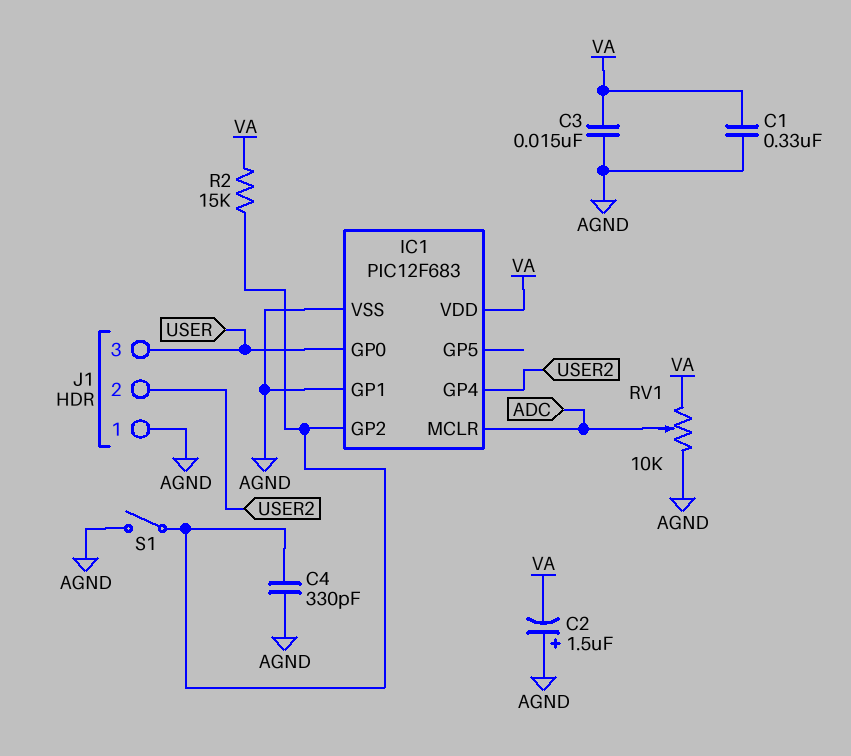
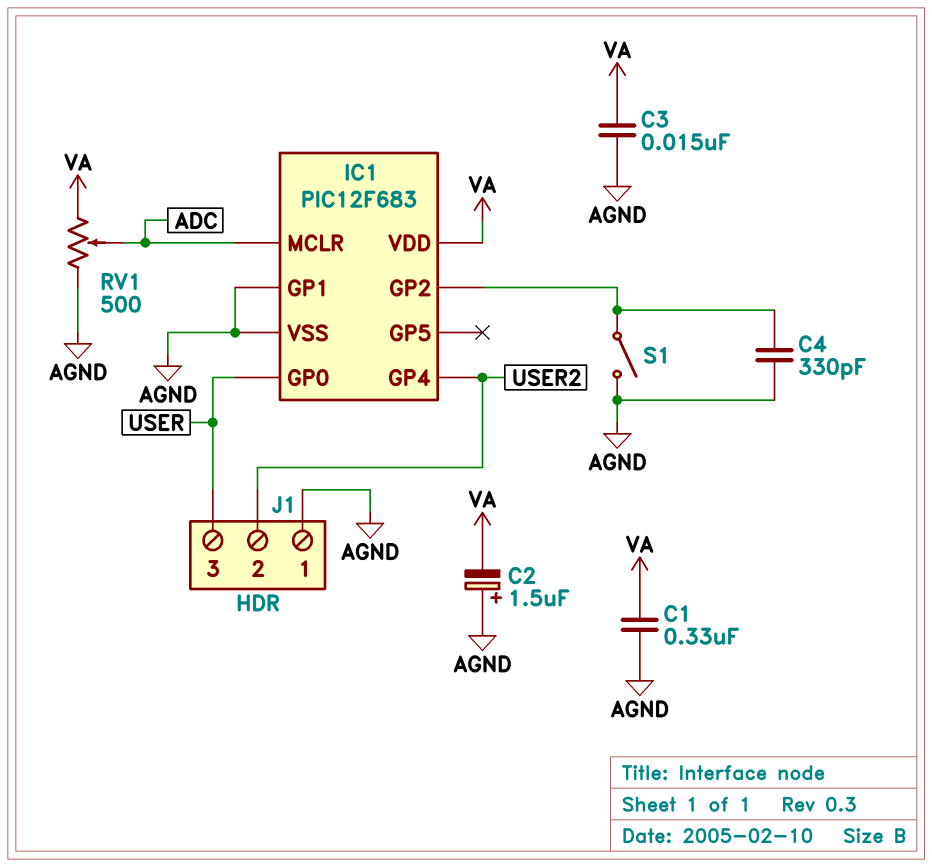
R2: 15k (IC1/GP2, VA) -> none
RV1: 10k (AGND, VA, wiper ADC) -> 500 (AGND, VA, wiper ADC)

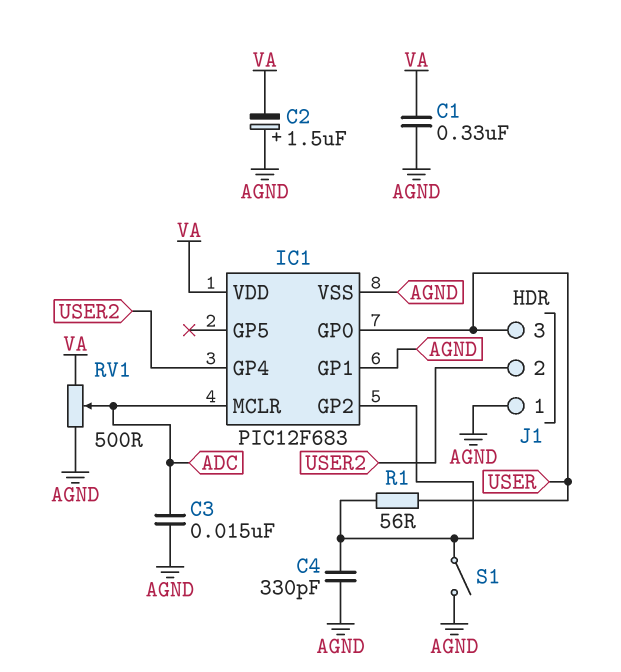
C3: 15nF (AGND, VA) -> 15nF (ADC, AGND)
R1: none -> 56 (IC1/GP2, USER)

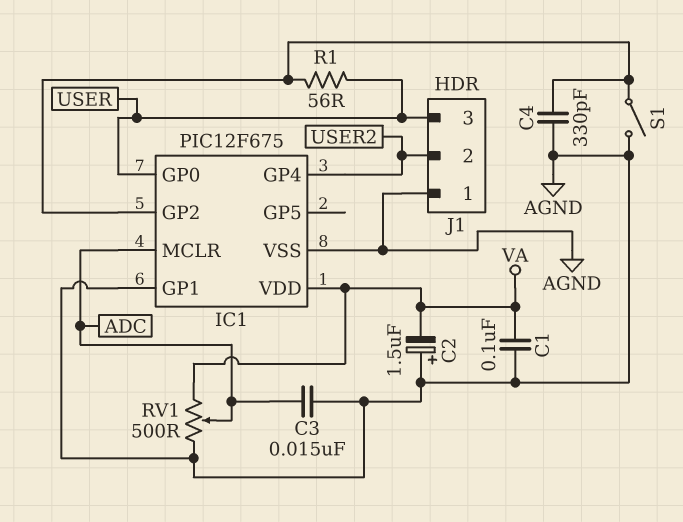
C1: 330nF (AGND, VA) -> 100nF (AGND, VA)
IC1: PIC12F683 -> PIC12F675

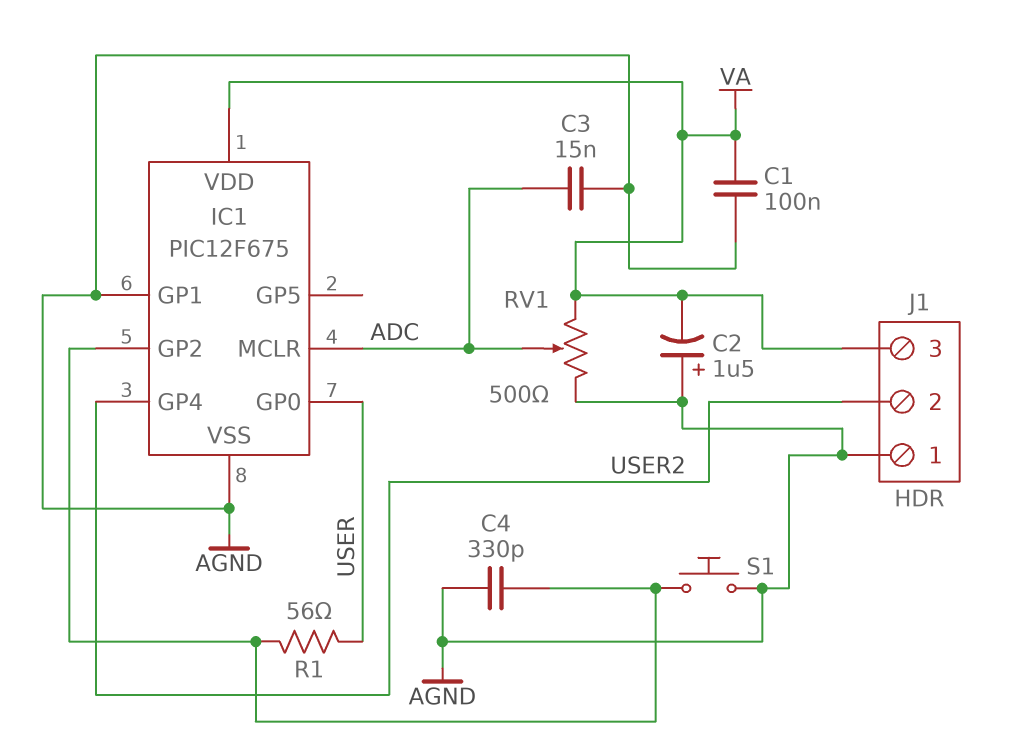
J1 pin 3: USER -> VA
S1: switch (AGND, IC1/GP2) -> button (AGND, IC1/GP2)

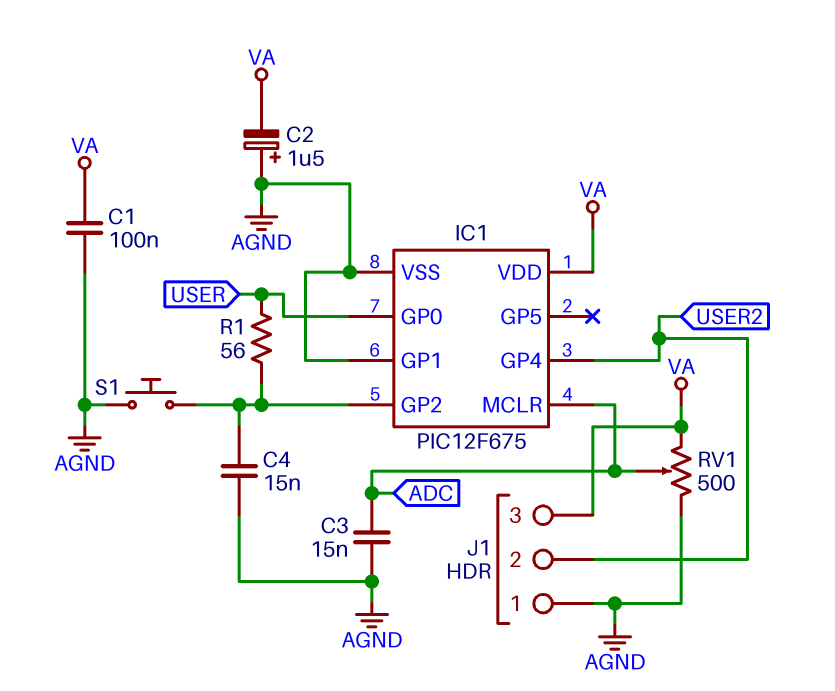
C4: 330pF (AGND, IC1/GP2) -> 15nF (AGND, IC1/GP2)

